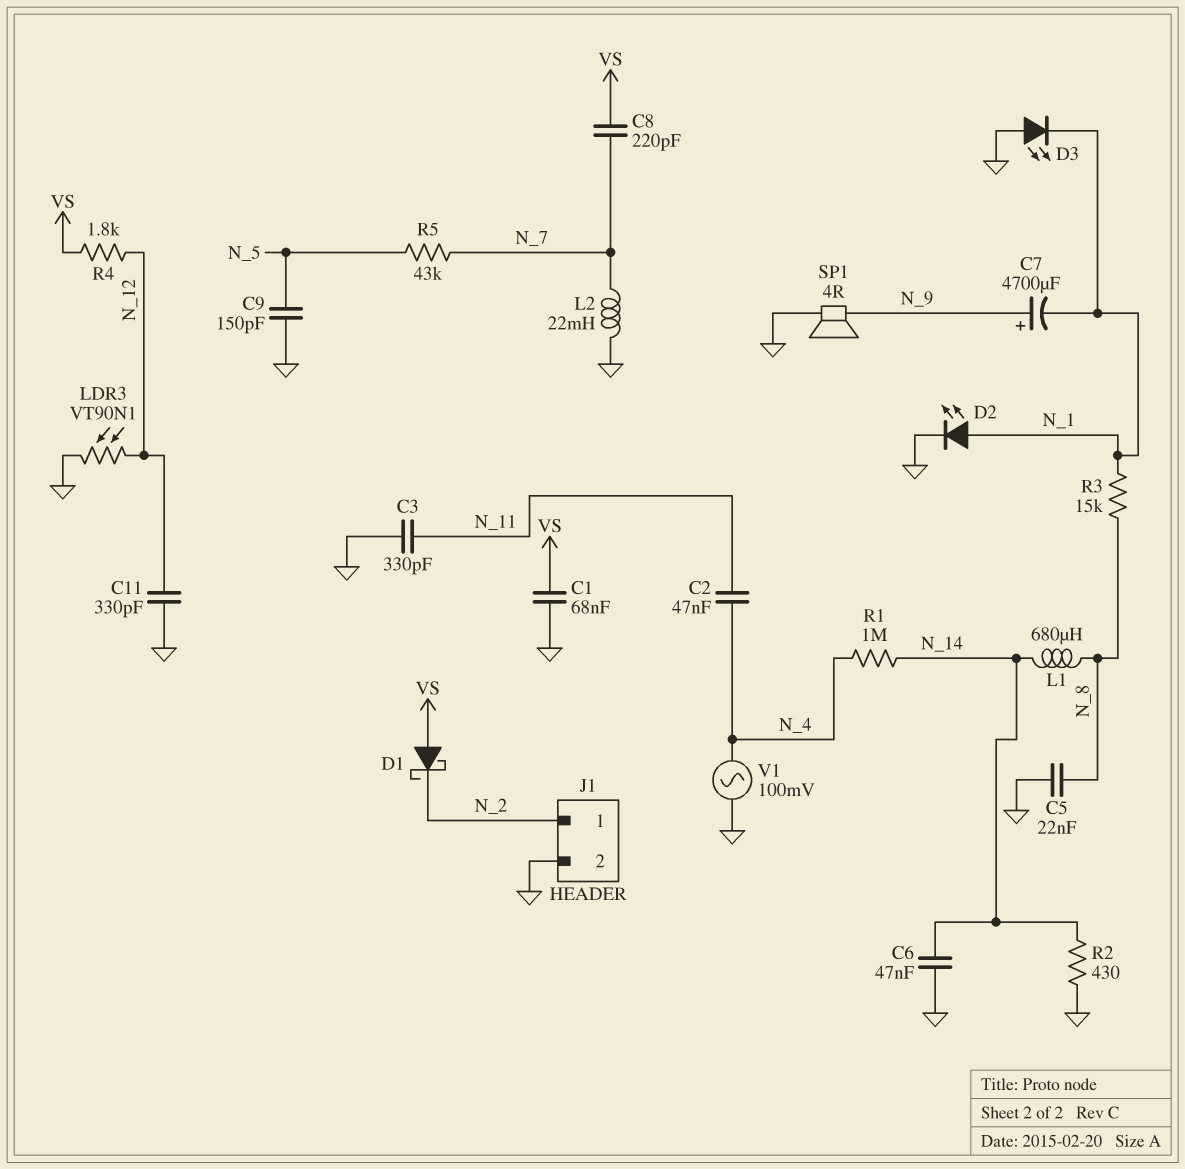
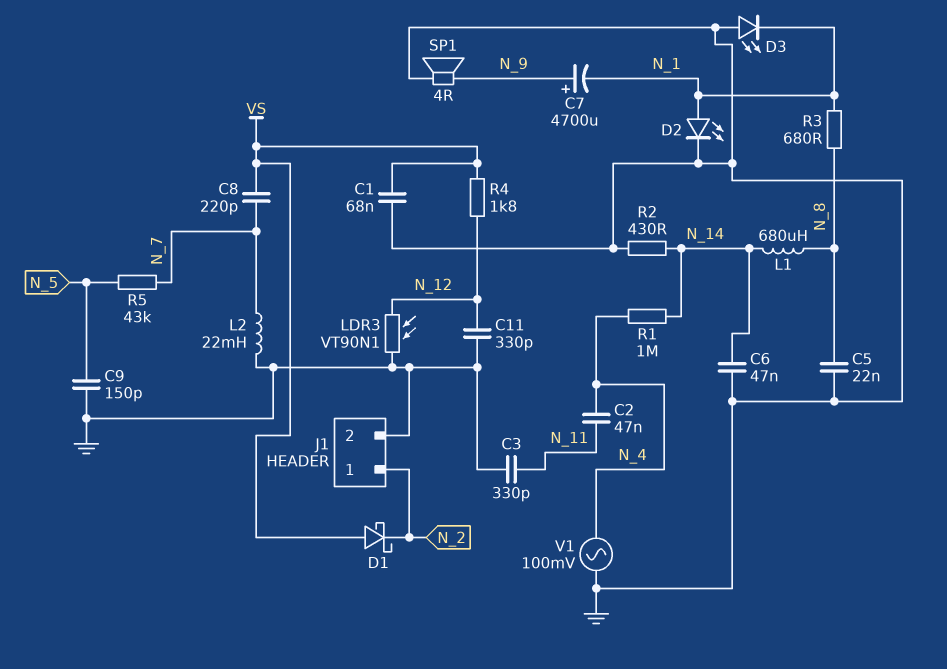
R3: 15k (N_1, N_8) -> 680 (N_1, N_8)

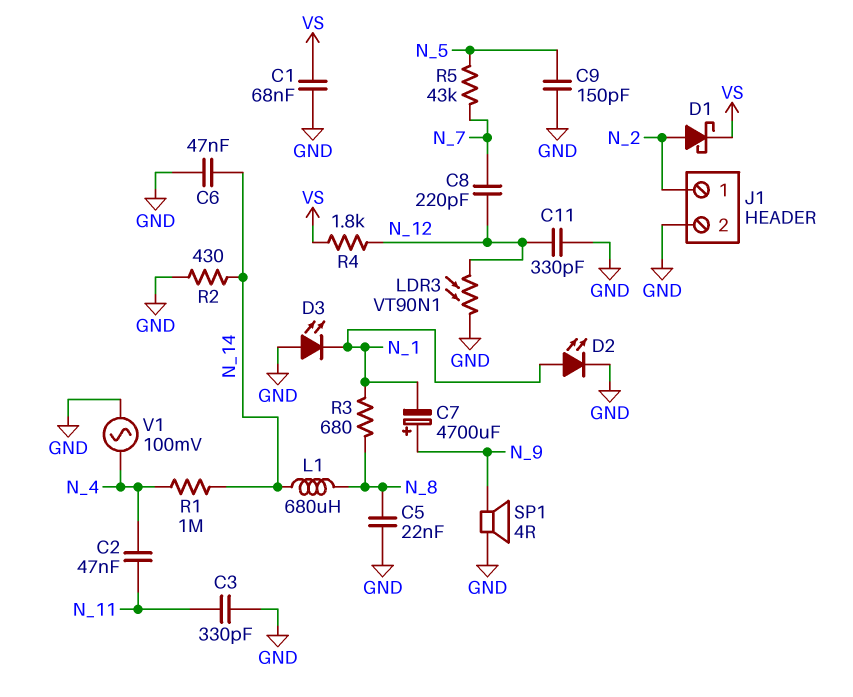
C8: 220pF (N_7, VS) -> 220pF (N_7, N_12)
D1: schottky (A VS, K N_2) -> schottky (A N_2, K VS)
L2: 22mH (GND, N_7) -> none

